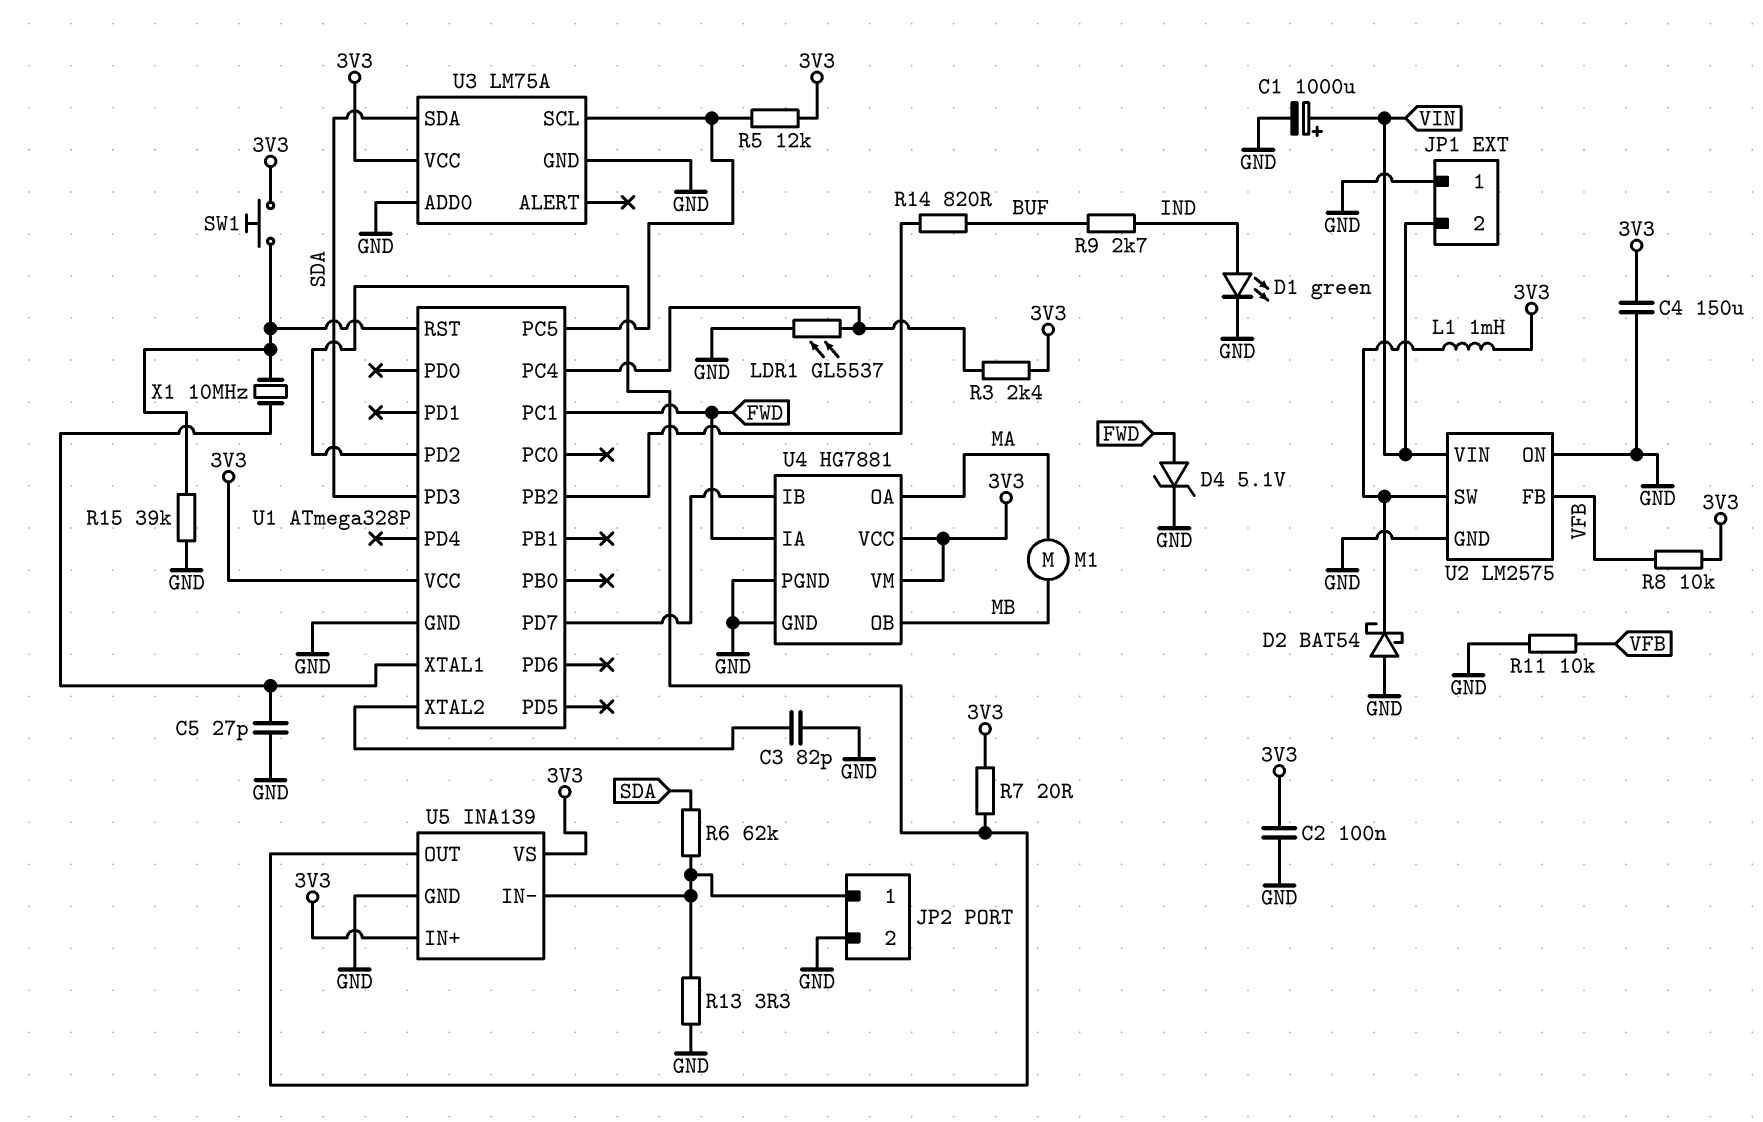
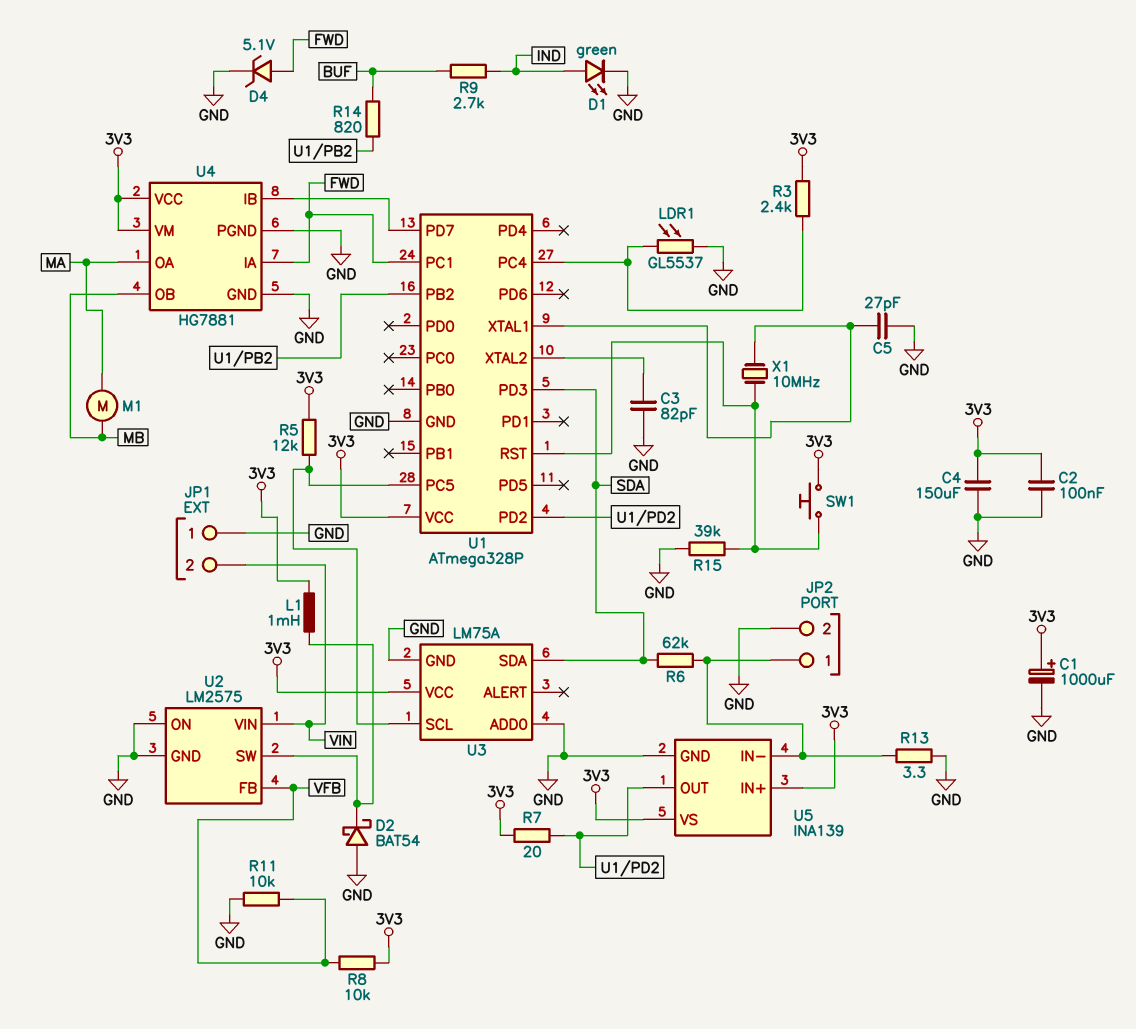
C1: 1000uF (plus VIN, minus GND) -> 1000uF (plus 3V3, minus GND)

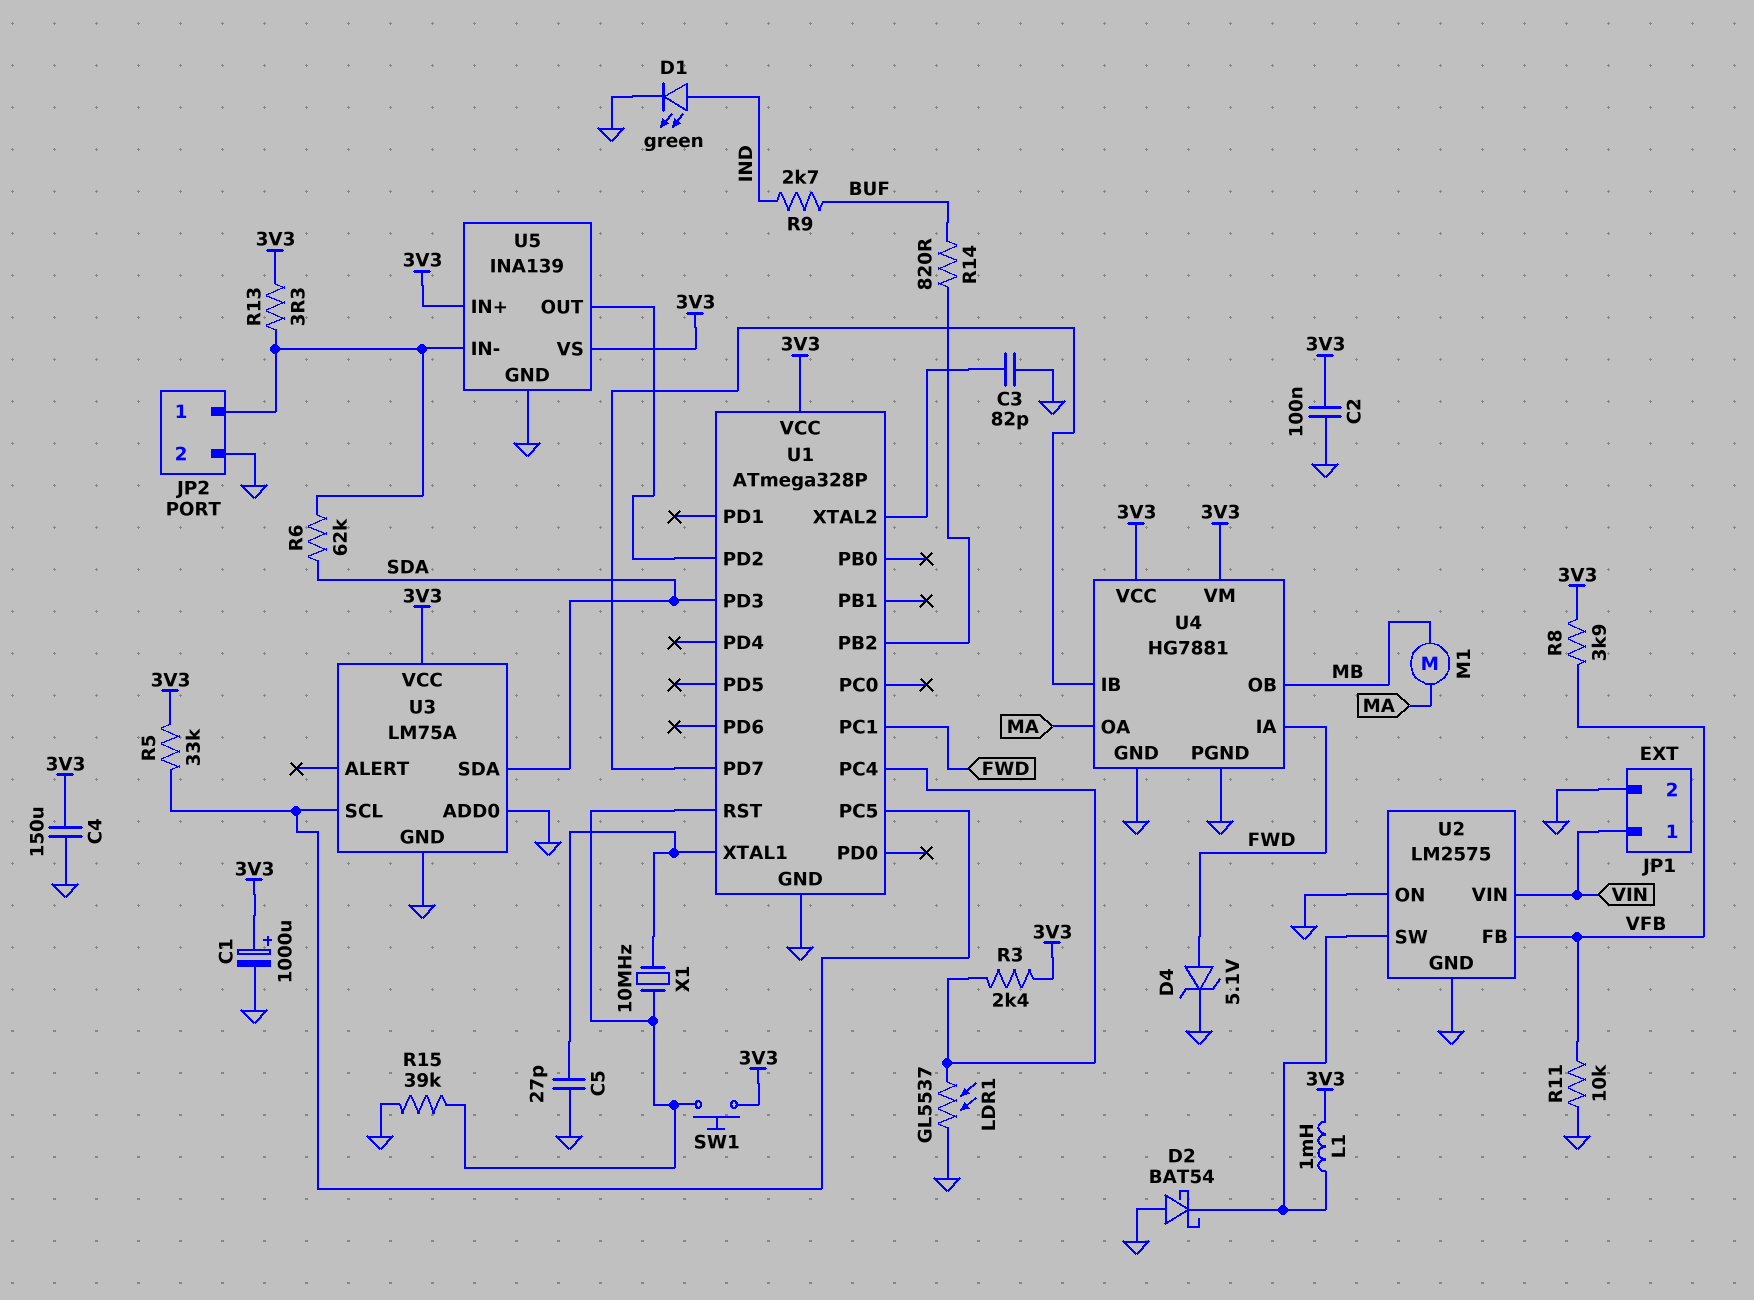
JP1 pin 1: GND -> VIN
JP1 pin 2: VIN -> GND
R5: 12k (3V3, U1/PC5) -> 33k (3V3, U1/PC5)
R7: 20 (3V3, U1/PD2) -> none
R8: 10k (3V3, VFB) -> 3.9k (3V3, VFB)
R13: 3.3 (GND, JP2/1) -> 3.3 (3V3, JP2/1)

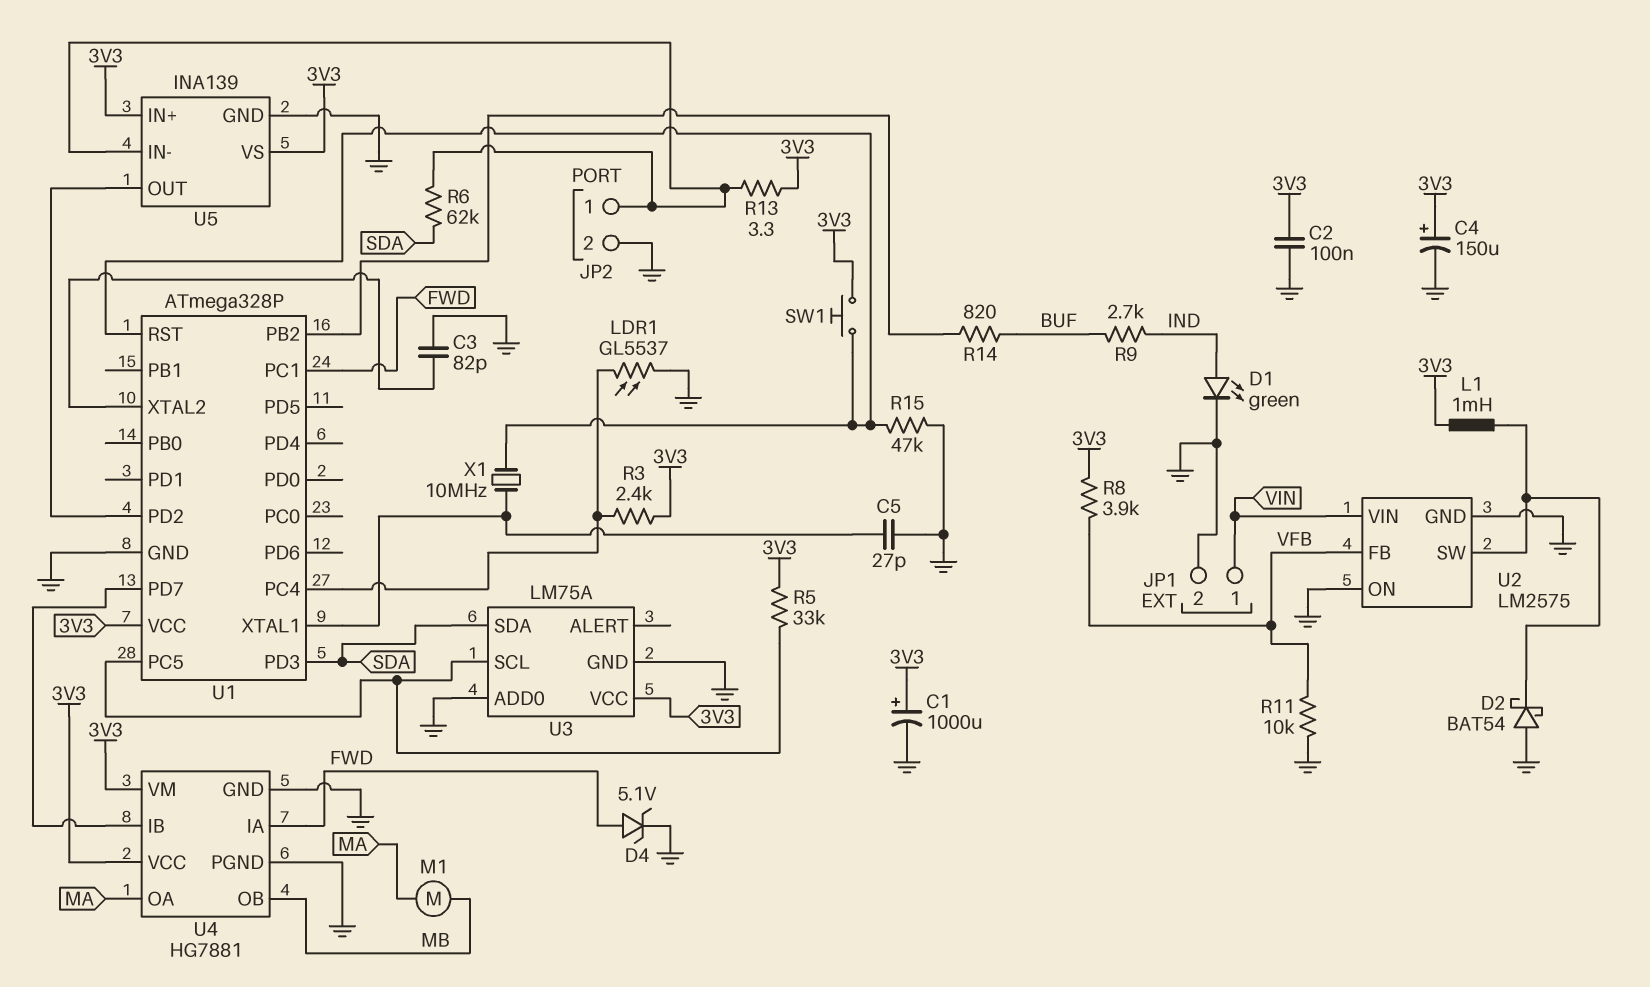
C4: 150uF (3V3, GND) -> 150uF (plus 3V3, minus GND)
R15: 39k (GND, U1/RST) -> 47k (GND, U1/RST)

